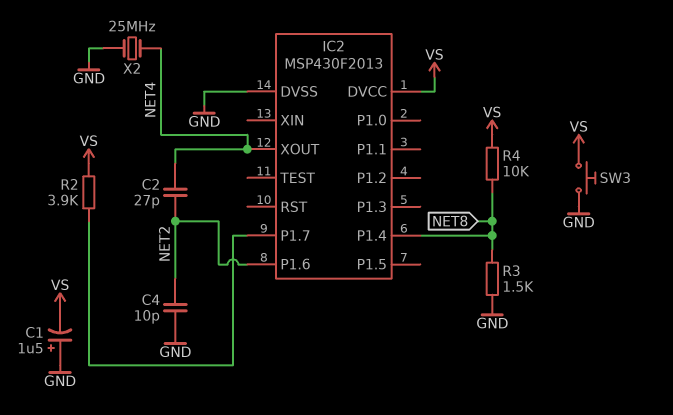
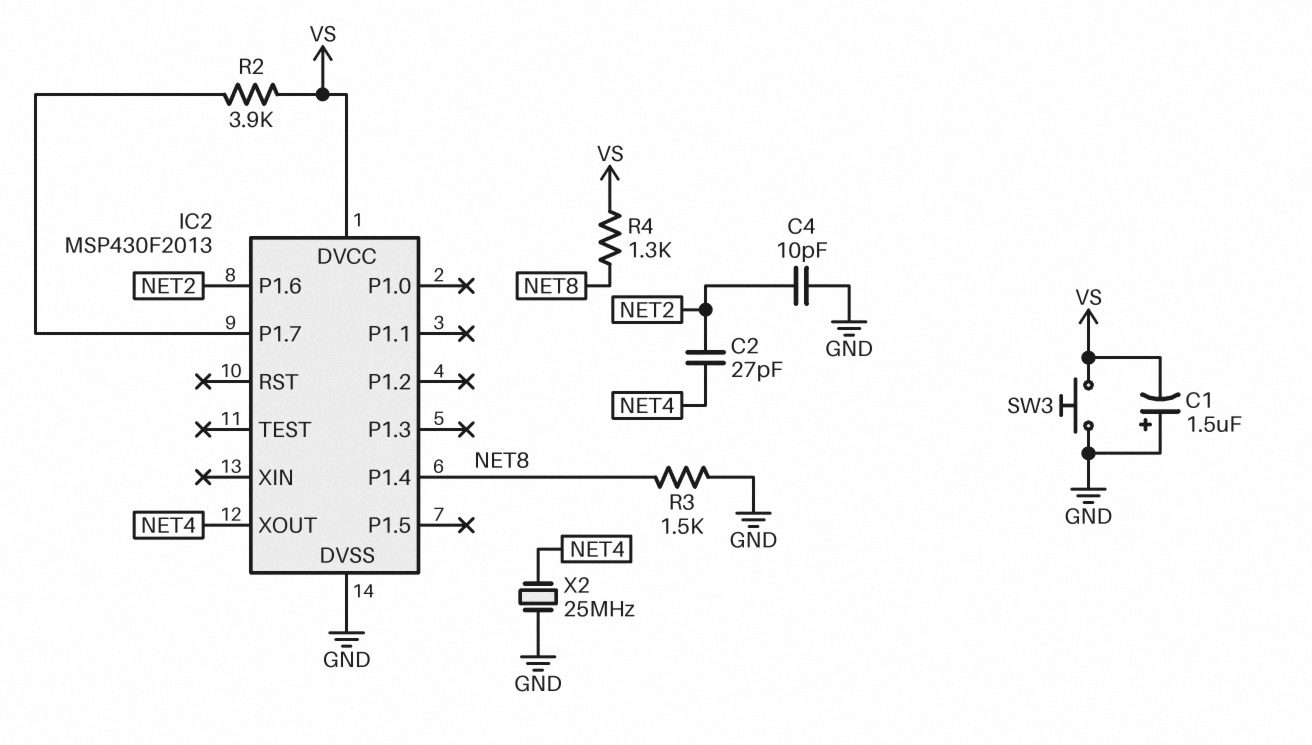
R4: 10k (NET8, VS) -> 1.3k (NET8, VS)

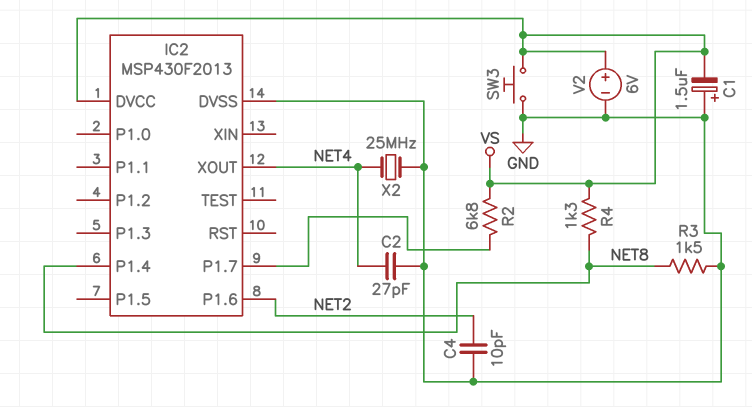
C2: 27pF (NET2, NET4) -> 27pF (GND, NET4)
R2: 3.9k (IC2/P1.7, VS) -> 6.8k (IC2/P1.7, VS)
V2: none -> 6V (plus VS, minus GND)

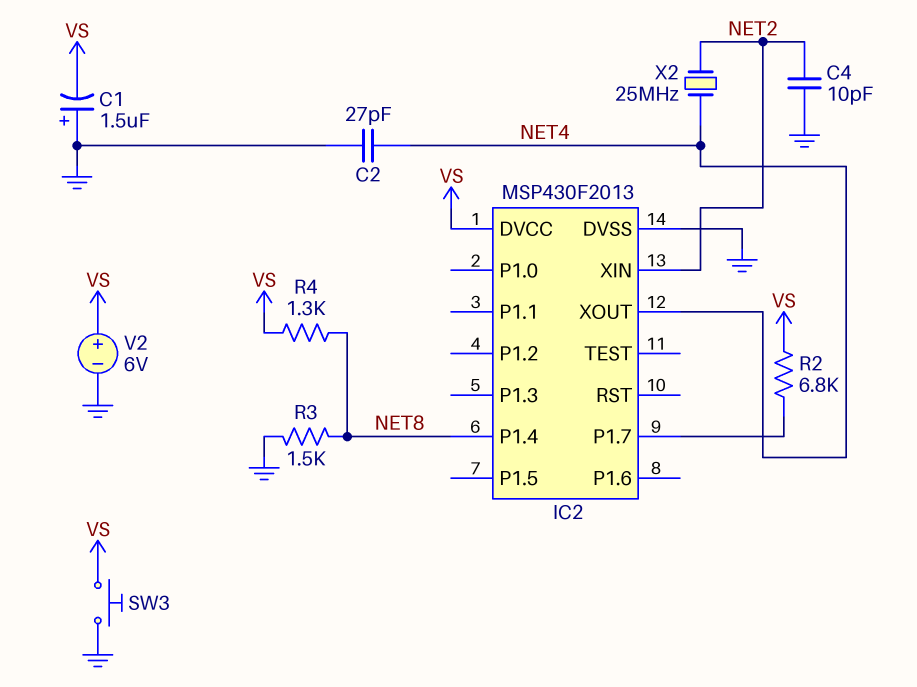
IC2 pin P1.6: NET2 -> none
IC2 pin XIN: none -> NET2
X2: 25MHz (GND, NET4) -> 25MHz (NET2, NET4)

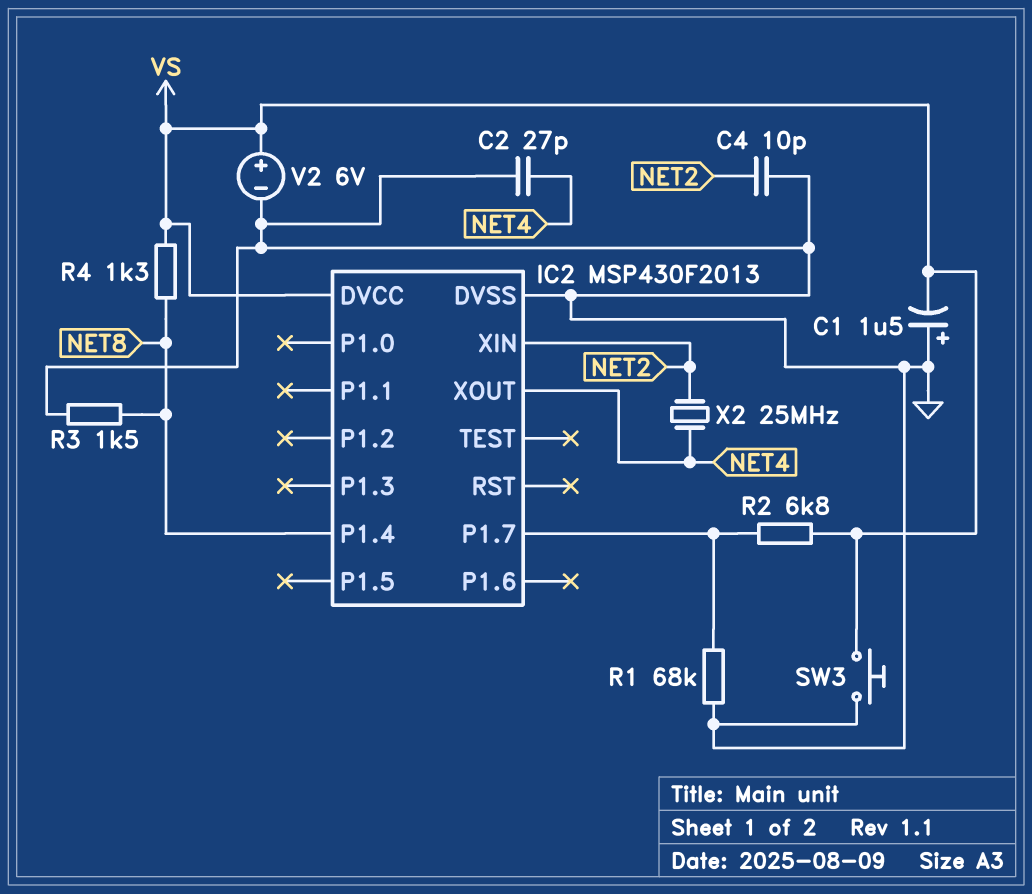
R1: none -> 68k (GND, IC2/P1.7)

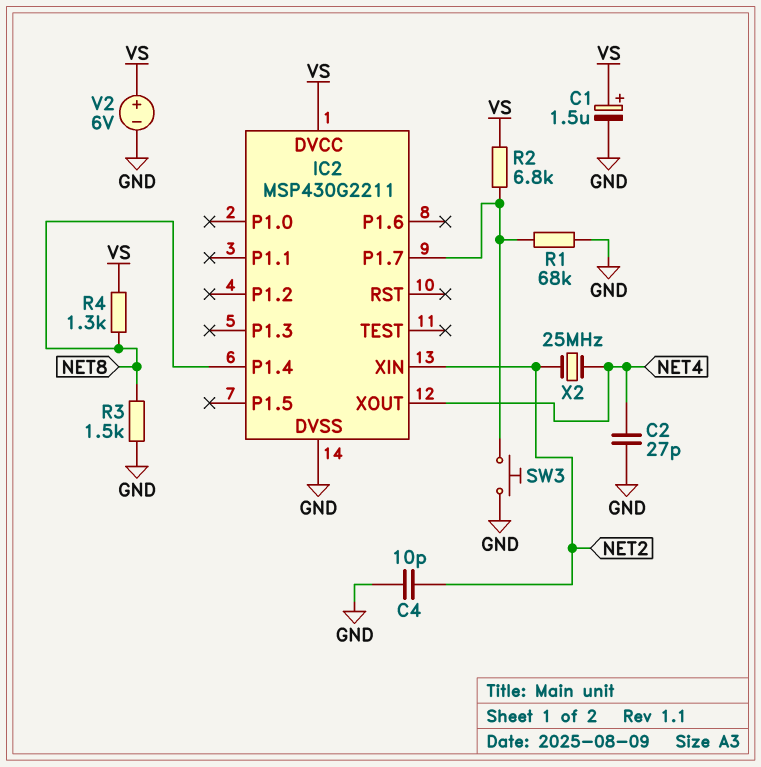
C1: 1.5uF (plus GND, minus VS) -> 1.5uF (plus VS, minus GND)
IC2: MSP430F2013 -> MSP430G2211
SW3: button (GND, VS) -> button (GND, IC2/P1.7)

